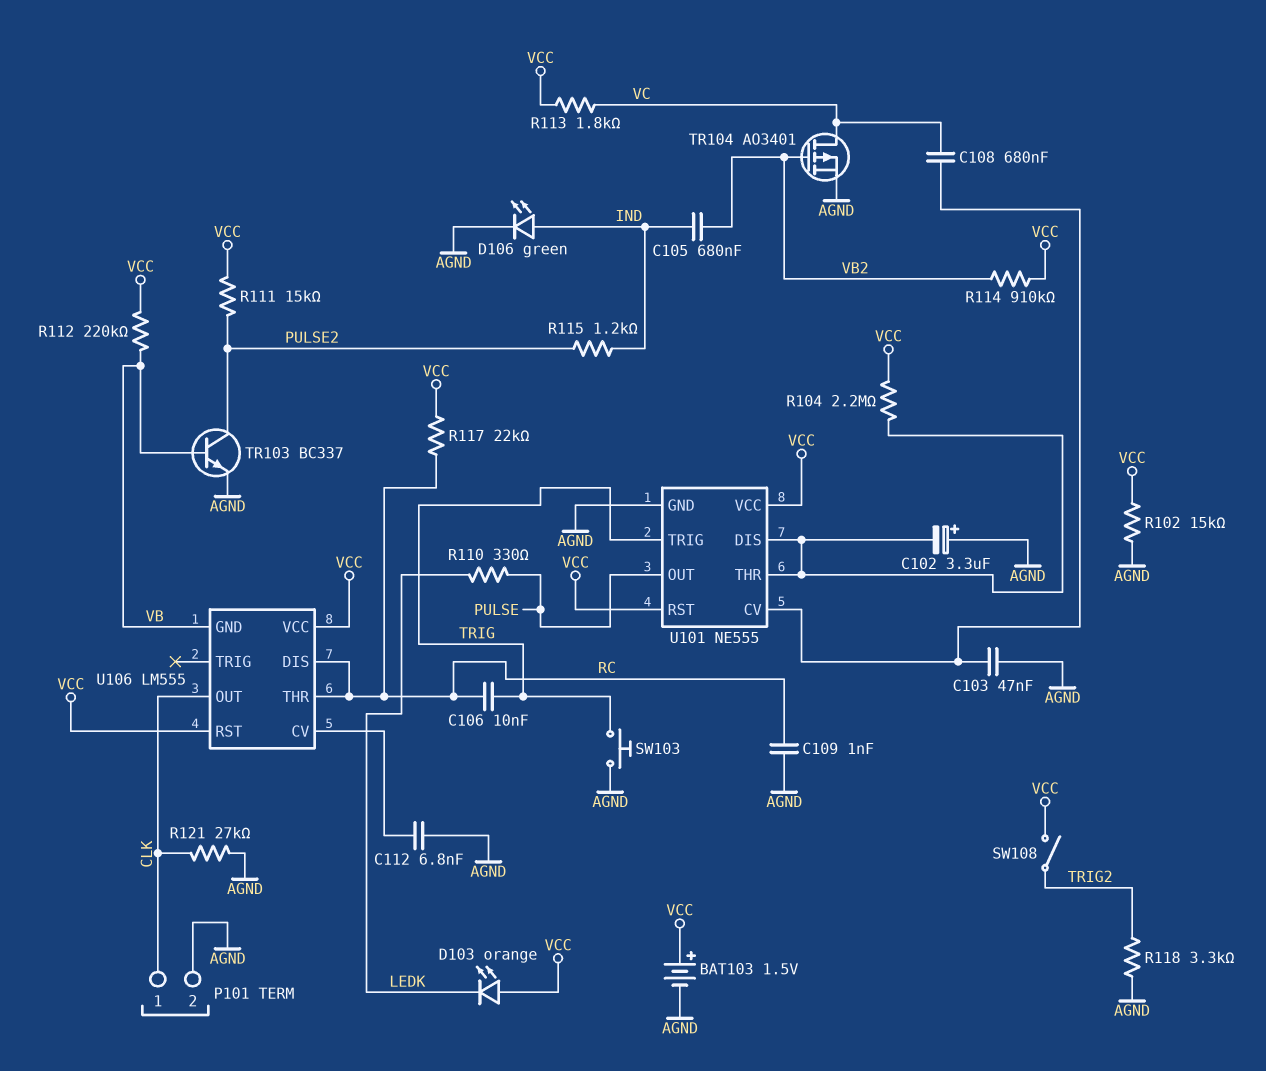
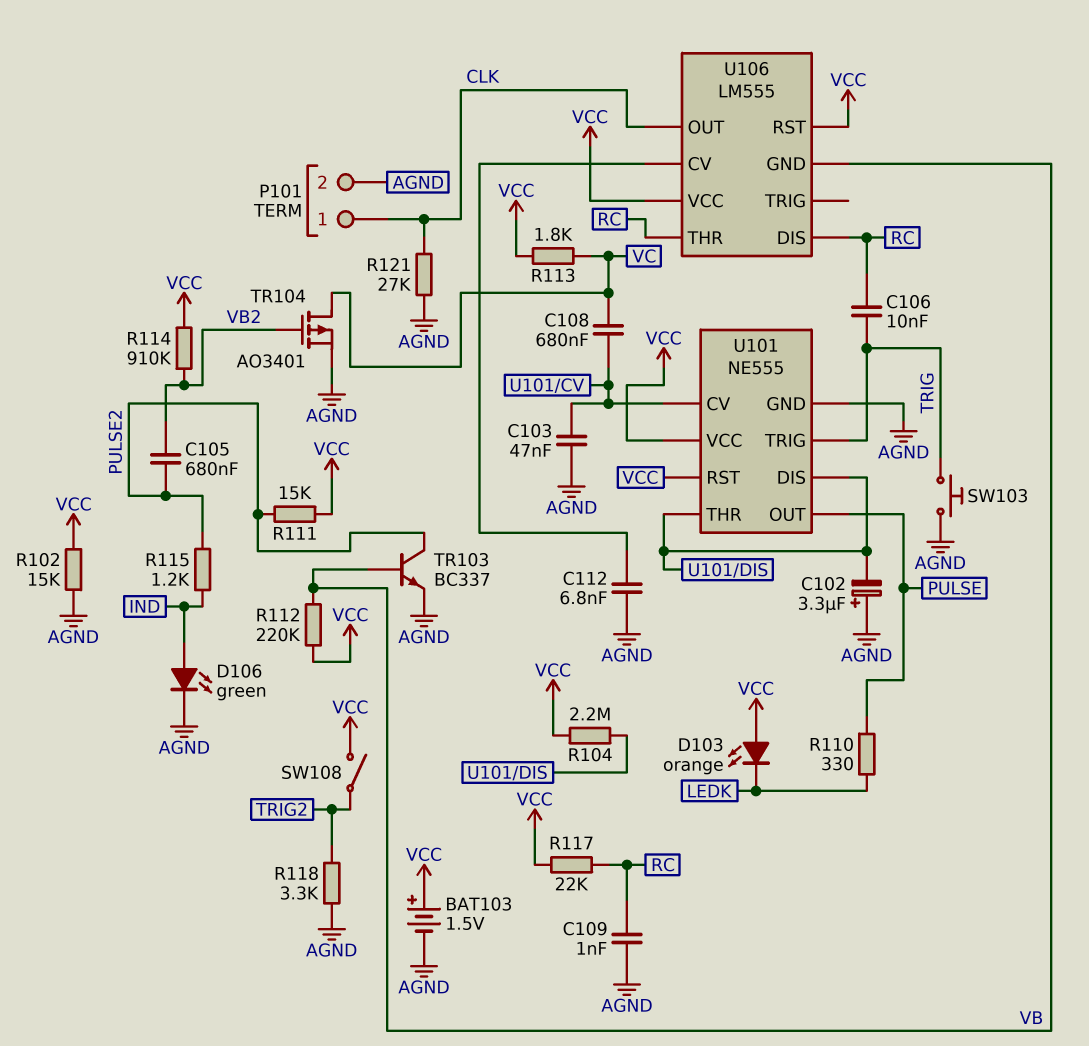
C105: 680nF (IND, VB2) -> 680nF (PULSE2, VB2)

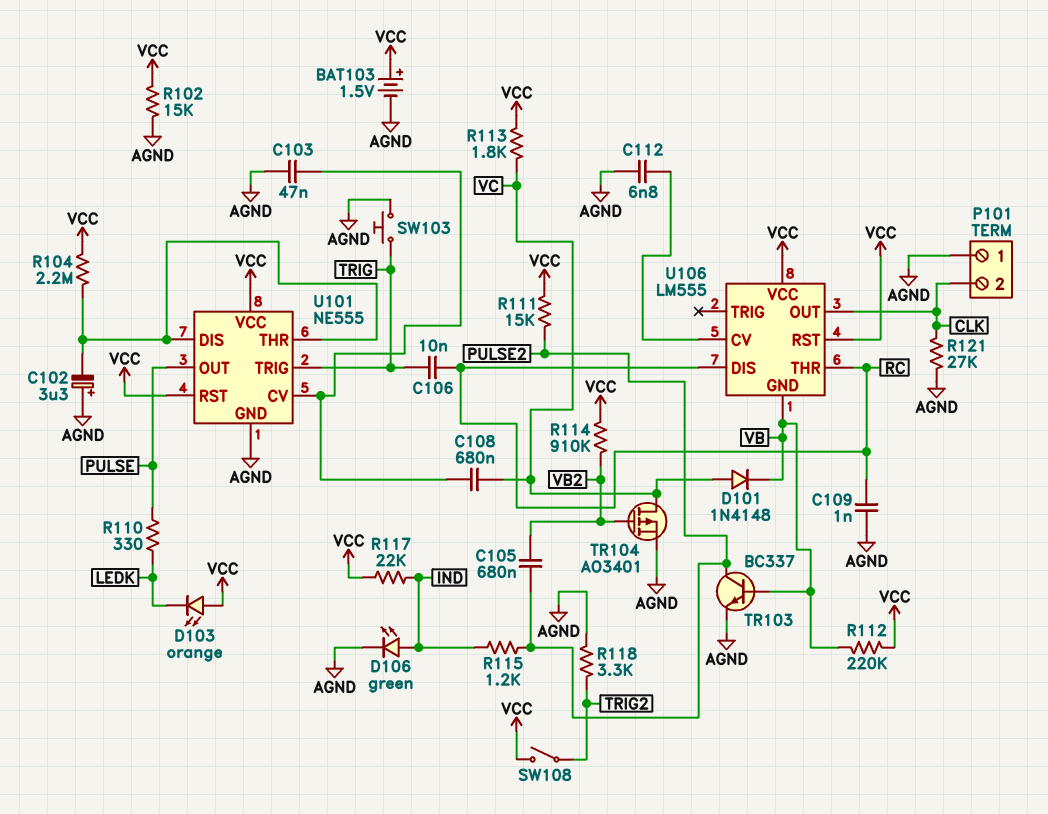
D101: none -> diode 1N4148 (A VC, K VB)
P101 pin 1: CLK -> AGND
P101 pin 2: AGND -> CLK
R117: 22k (RC, VCC) -> 22k (IND, VCC)

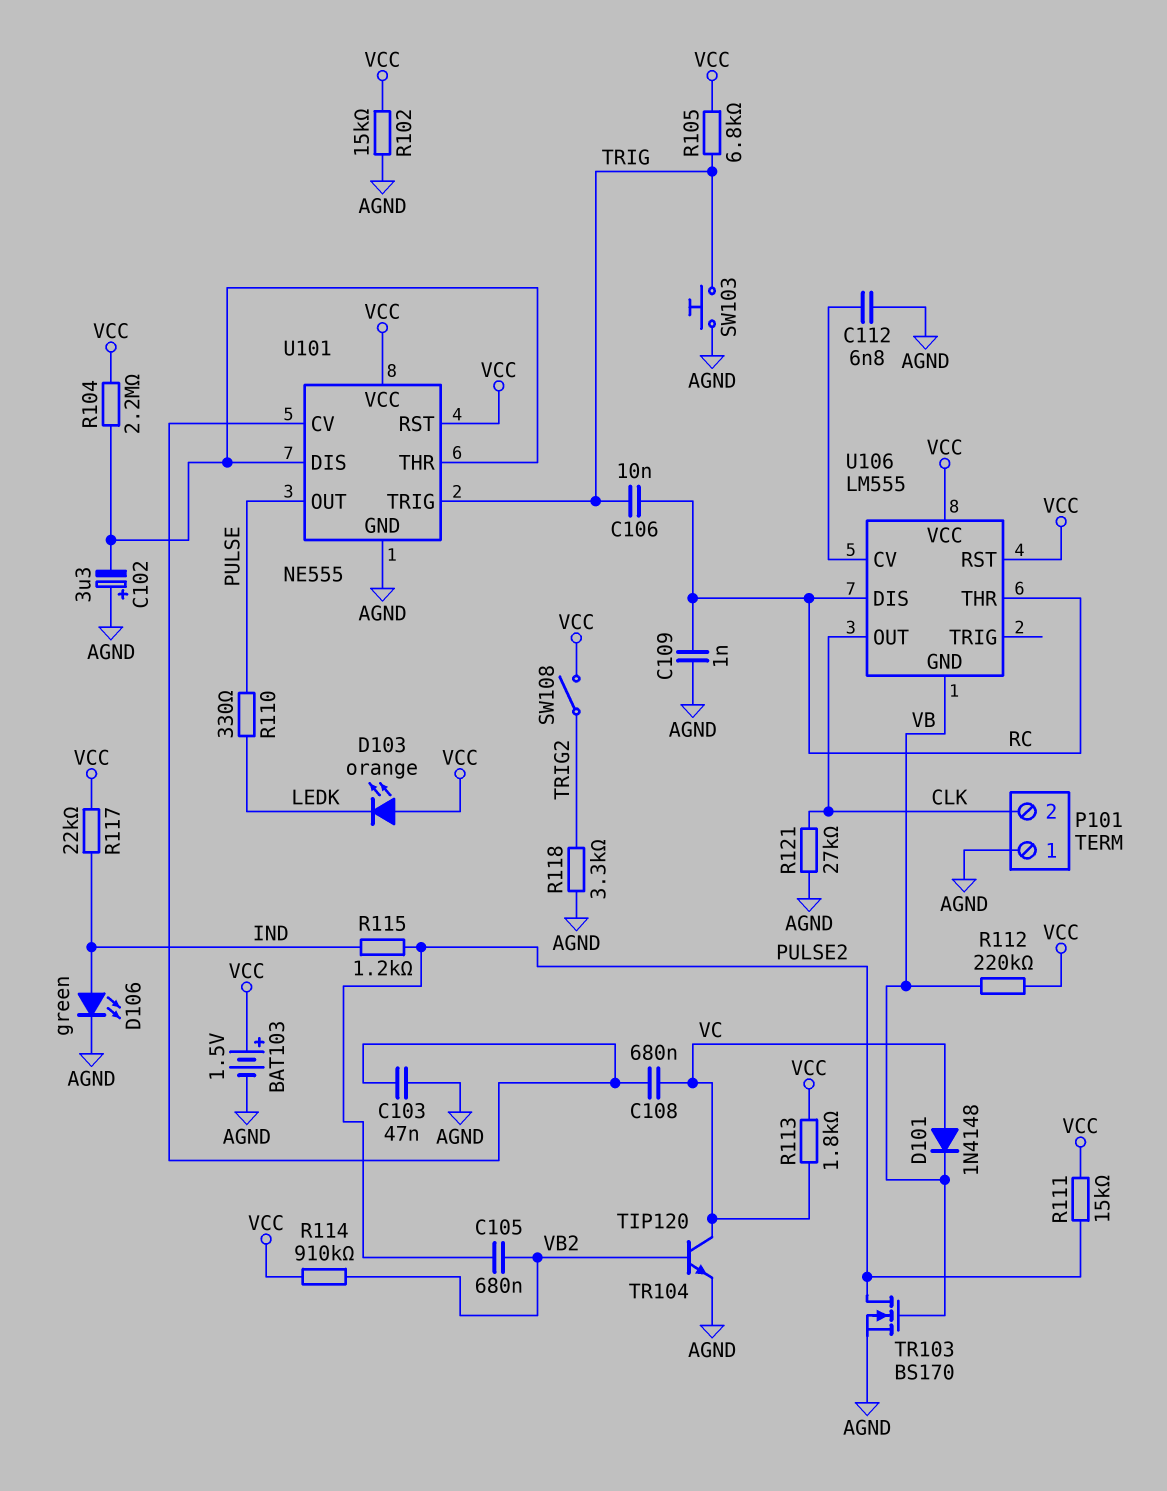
R105: none -> 6.8k (TRIG, VCC)
TR103: NPN BC337 (B VB, C PULSE2, E AGND) -> NMOS BS170 (G VB, D PULSE2, S AGND)
TR104: PMOS AO3401 (G VB2, D VC, S AGND) -> NPN TIP120 (B VB2, C VC, E AGND)

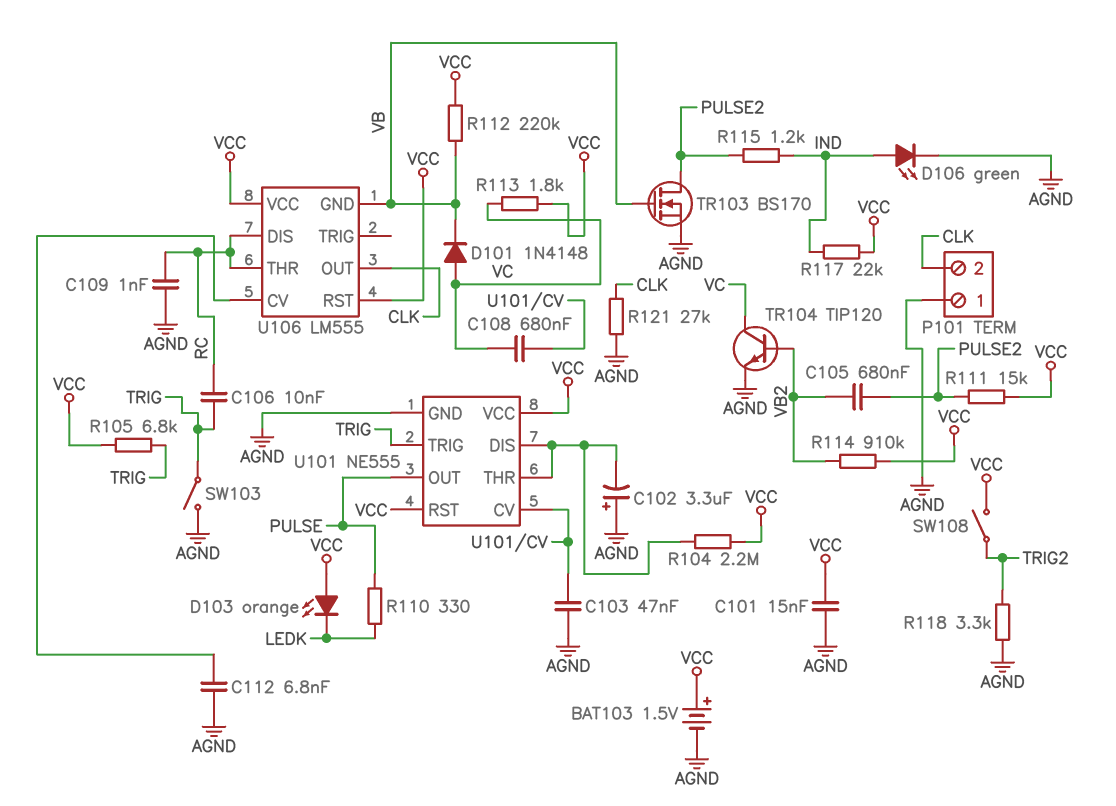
C101: none -> 15nF (AGND, VCC)
R102: 15k (AGND, VCC) -> none
SW103: button (AGND, TRIG) -> switch (AGND, TRIG)

